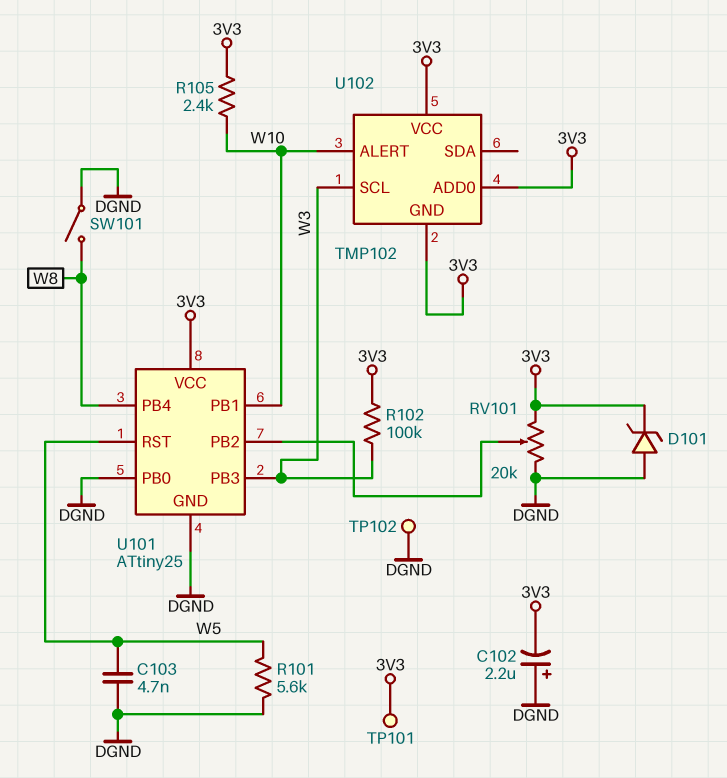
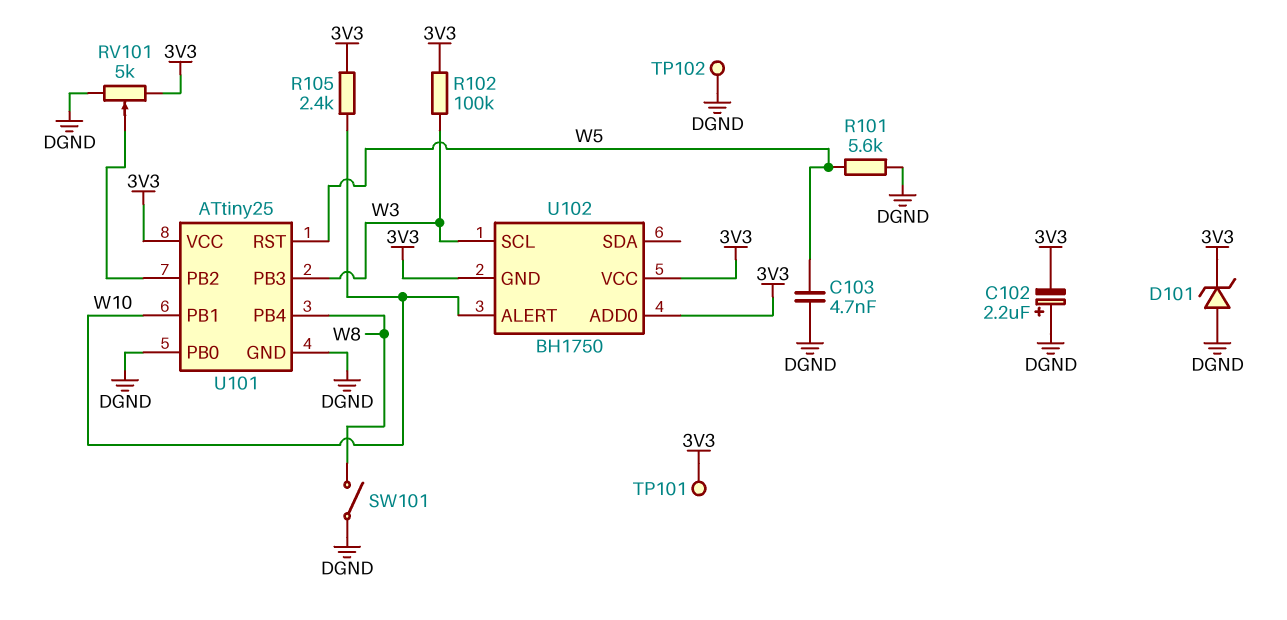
RV101: 20k (3V3, DGND, wiper U101/PB2) -> 5k (3V3, DGND, wiper U101/PB2)
U102: TMP102 -> BH1750

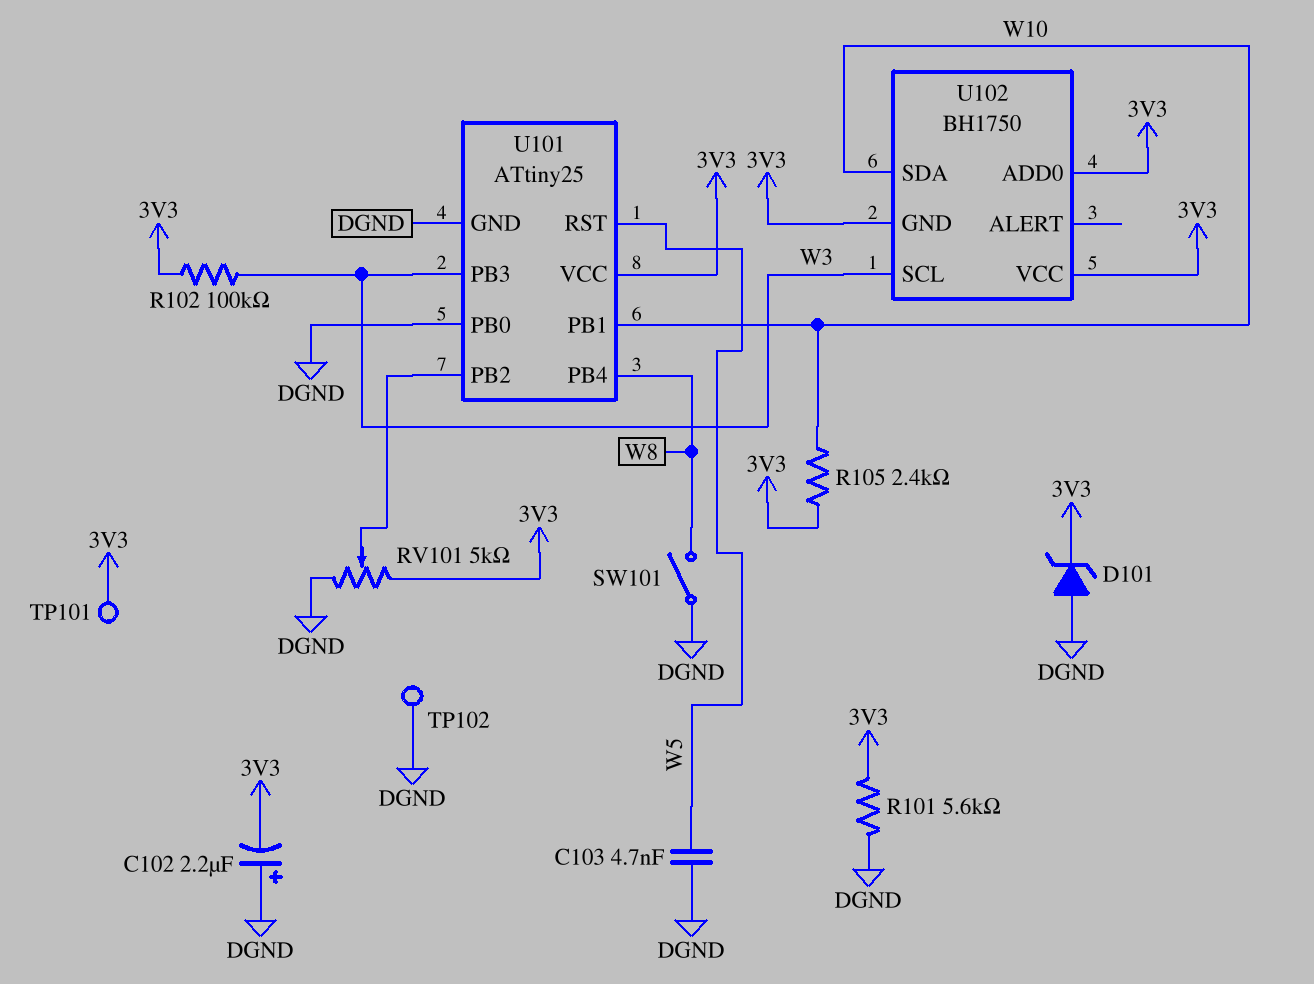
R101: 5.6k (DGND, W5) -> 5.6k (3V3, DGND)
U102 pin ALERT: W10 -> none
U102 pin SDA: none -> W10

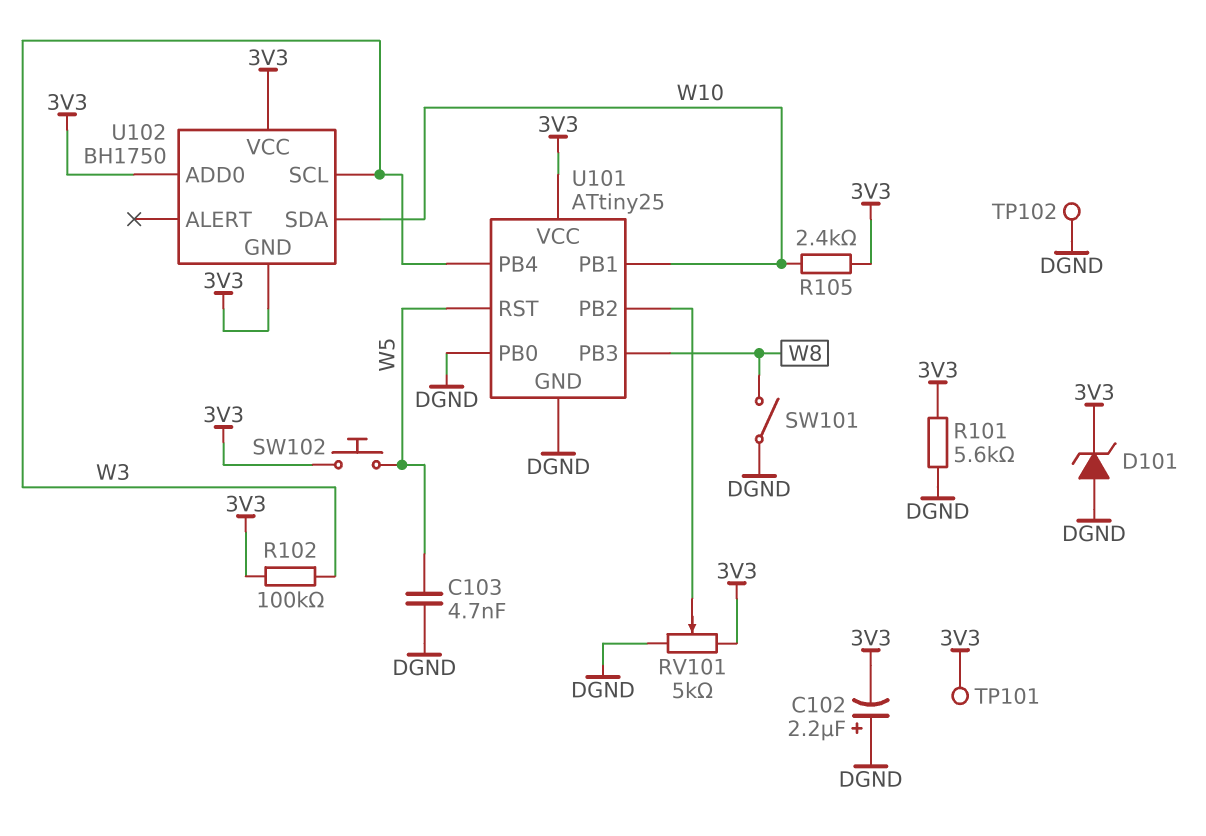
SW102: none -> button (3V3, W5)
U101 pin PB3: W3 -> W8
U101 pin PB4: W8 -> W3

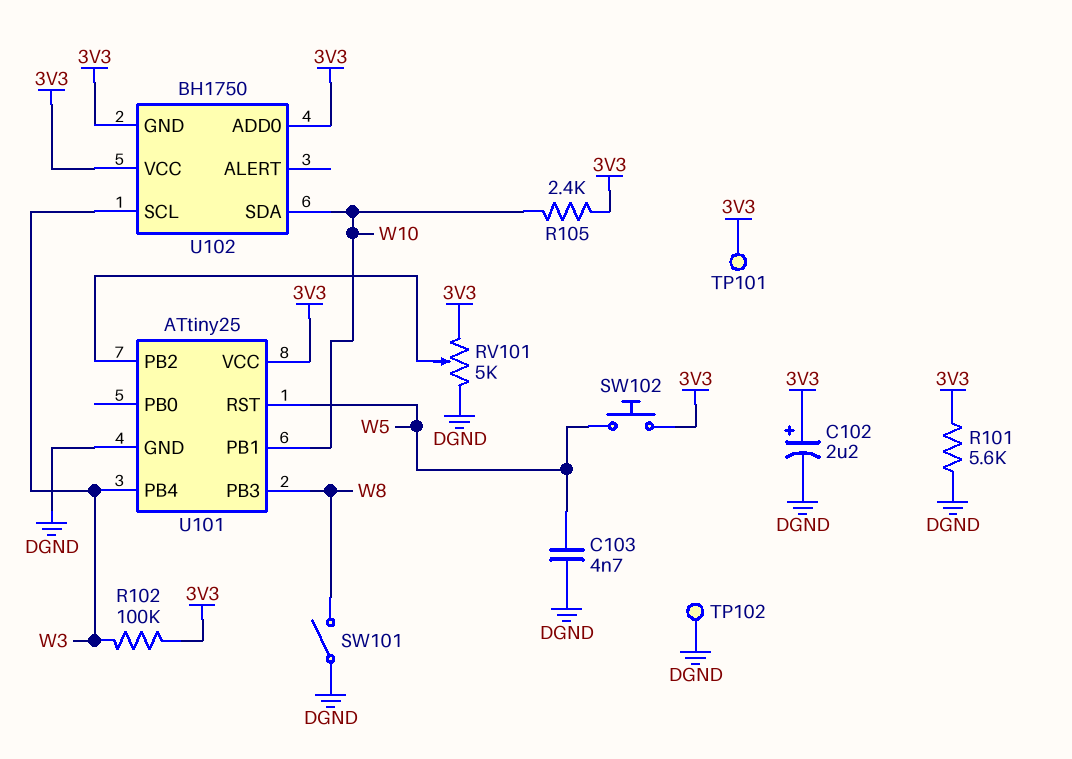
C102: 2.2uF (plus DGND, minus 3V3) -> 2.2uF (plus 3V3, minus DGND)
D101: zener (A DGND, K 3V3) -> none
U101 pin PB0: DGND -> none

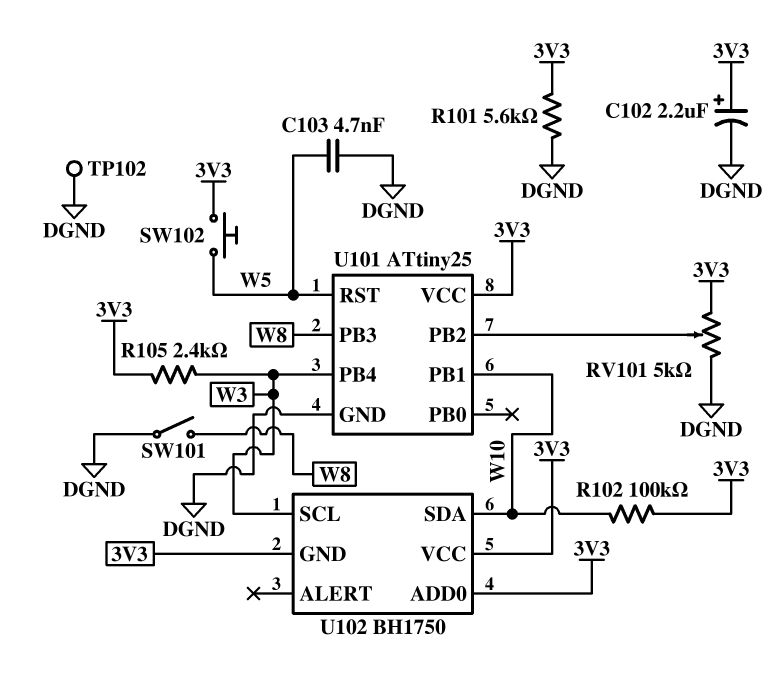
R102: 100k (3V3, W3) -> 100k (3V3, W10)
R105: 2.4k (3V3, W10) -> 2.4k (3V3, W3)
TP101: test point (3V3) -> none

